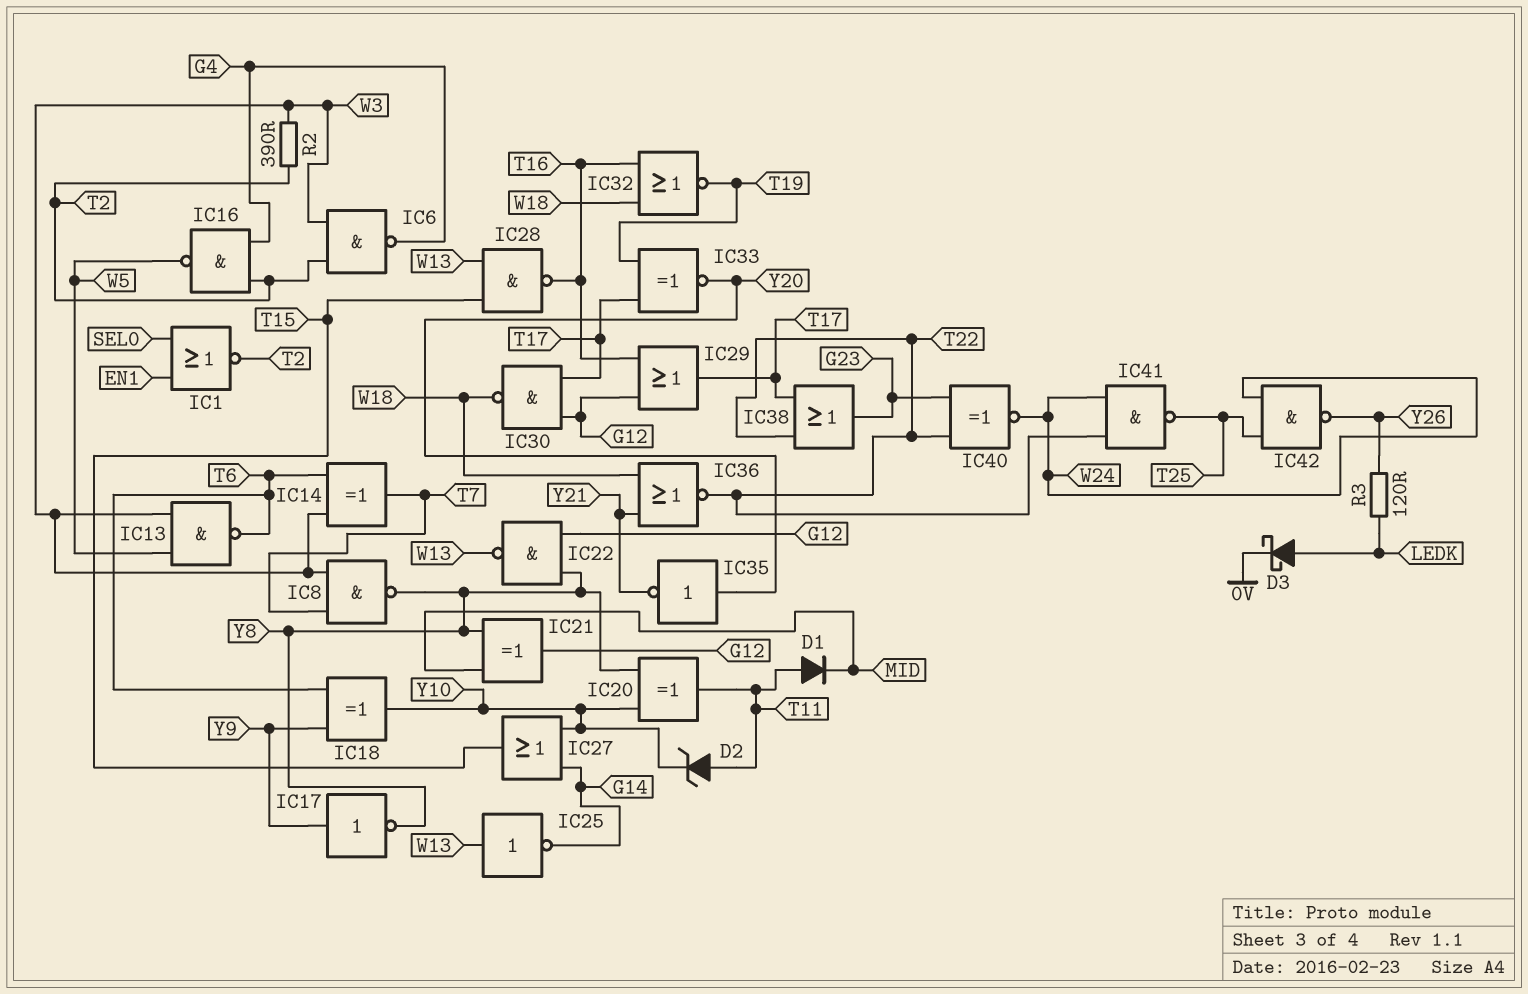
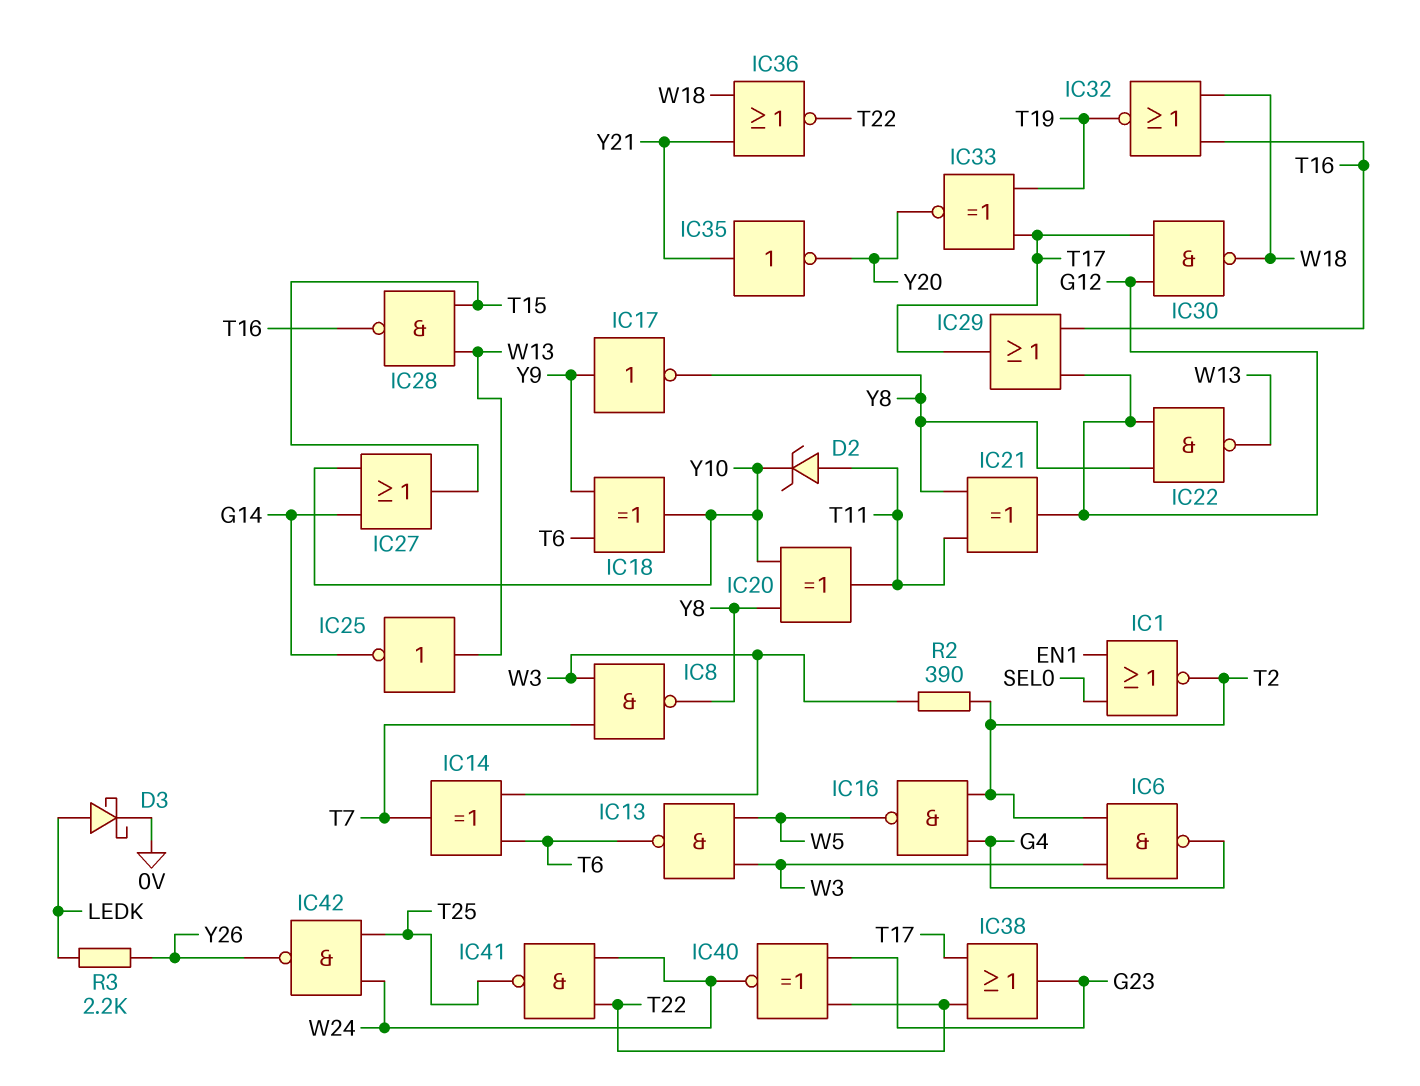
D1: diode (A T11, K MID) -> none
IC21: XOR (in MID, in Y8, out G12) -> XOR (in T11, in Y8, out G12)
IC35: NOT (in Y20, out Y21) -> NOT (in Y21, out Y20)
R3: 120 (LEDK, Y26) -> 2.2k (LEDK, Y26)

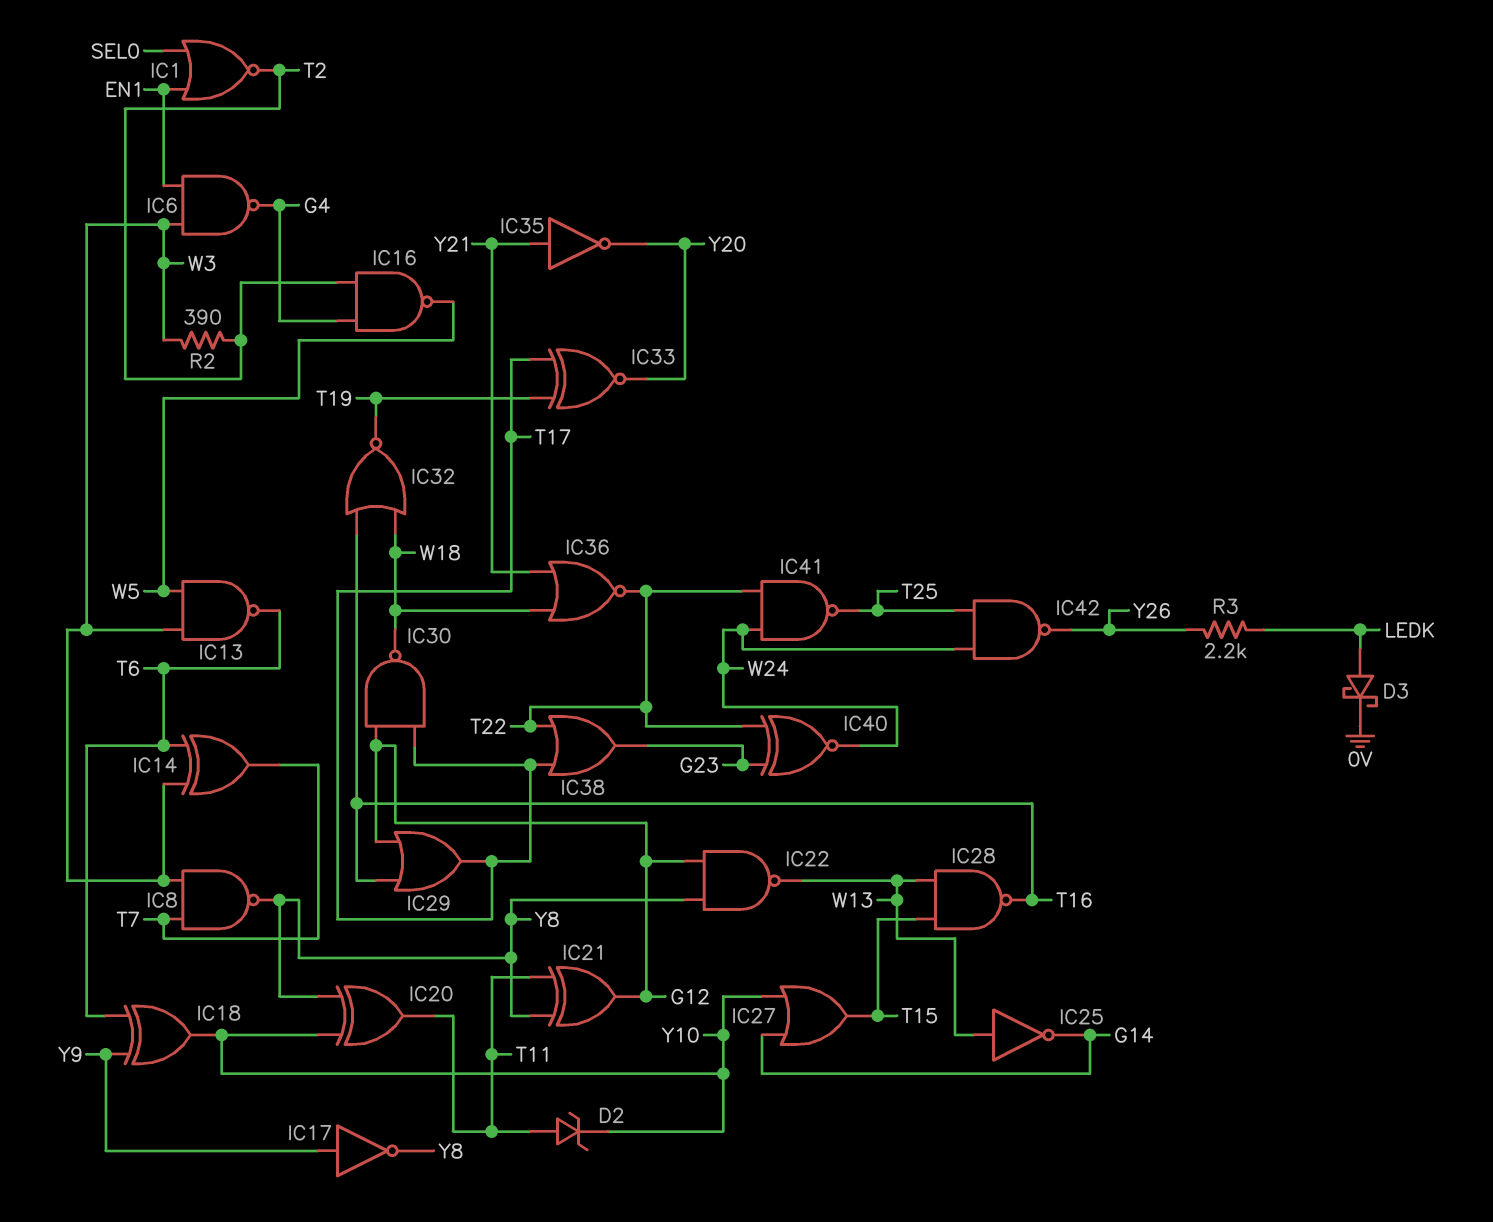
IC6: NAND (in T2, in W3, out G4) -> NAND (in EN1, in W3, out G4)

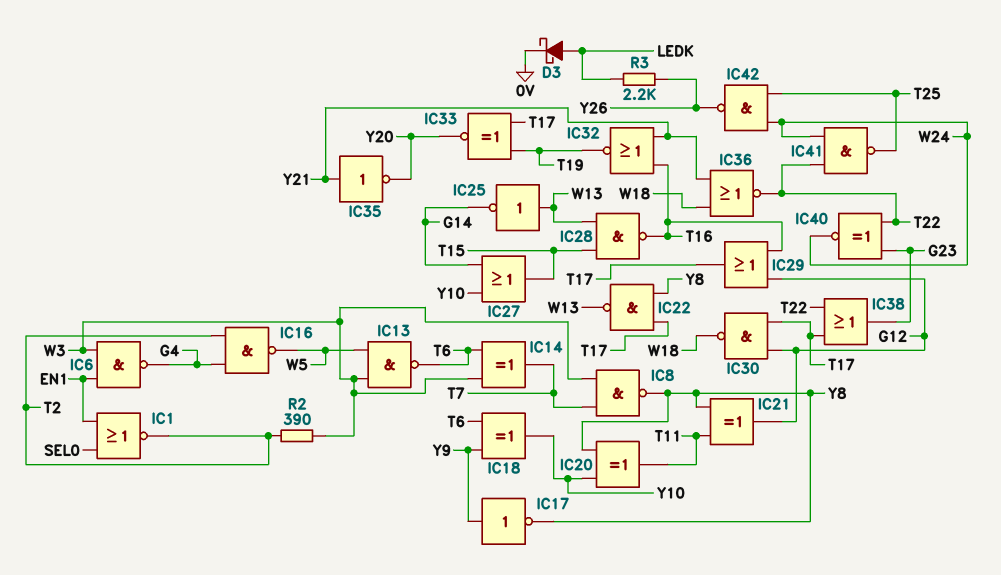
D2: zener (A T11, K Y10) -> none
IC22: NAND (in G12, in Y8, out W13) -> NAND (in T17, in Y8, out W13)
IC32: NOR (in T16, in W18, out T19) -> NOR (in T16, in Y21, out T19)

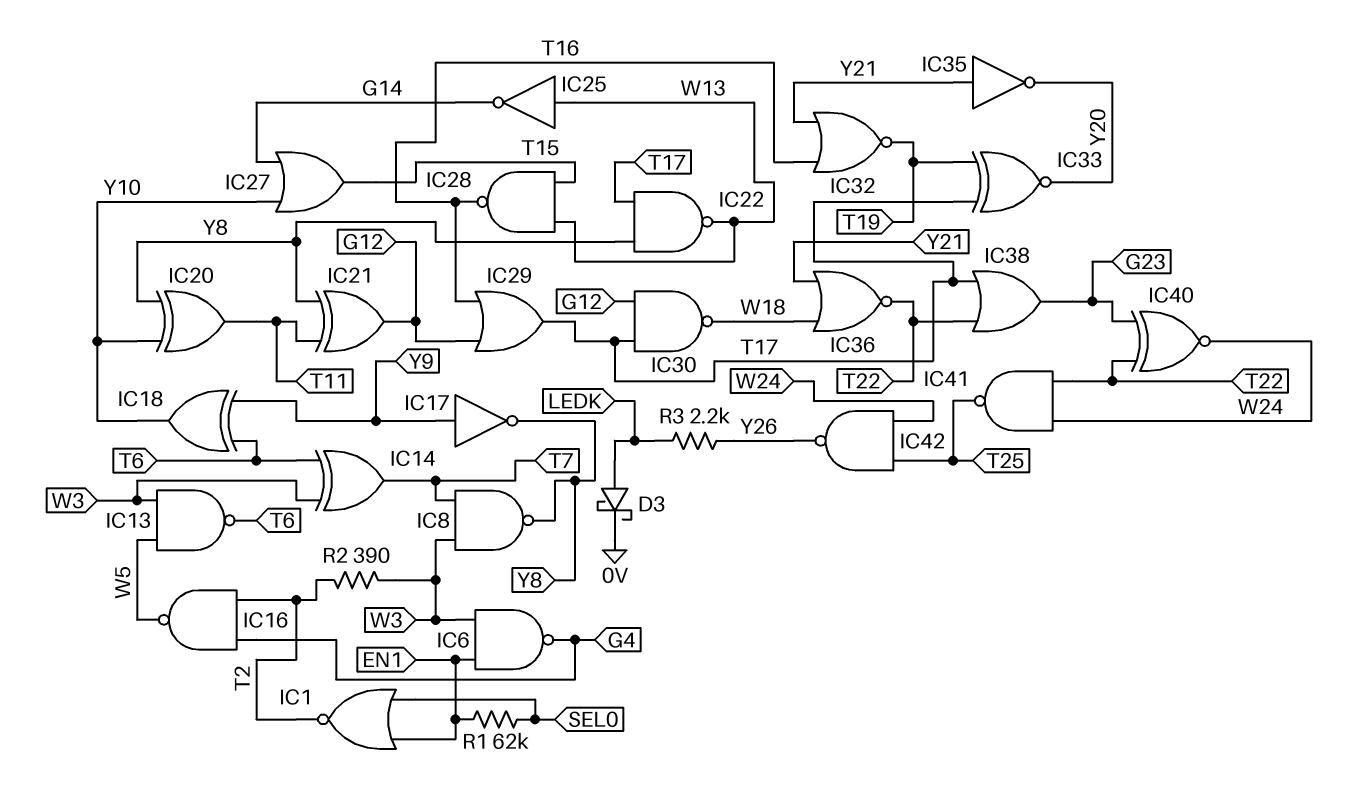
R1: none -> 62k (EN1, SEL0)

